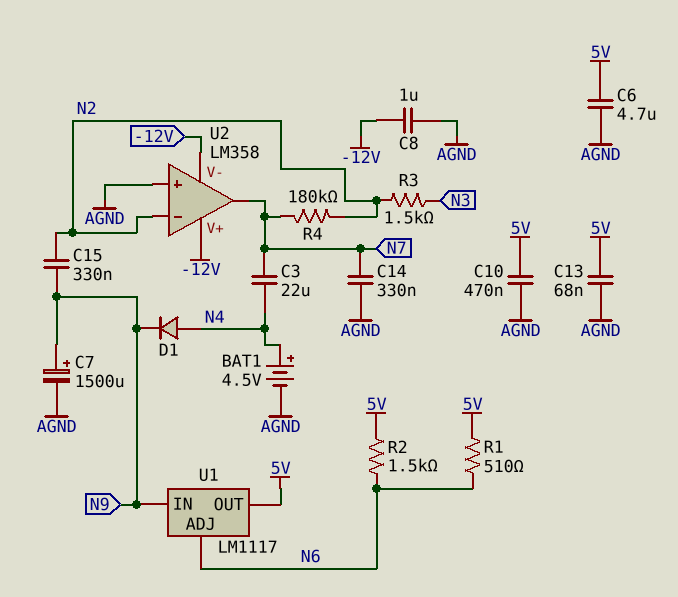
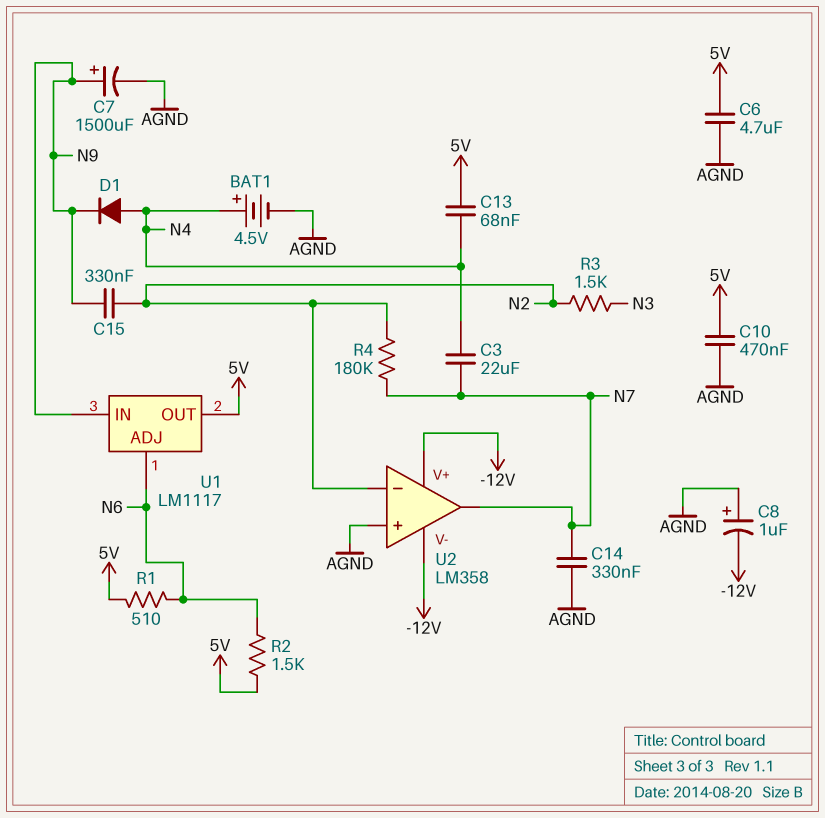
C8: 1uF (-12V, AGND) -> 1uF (plus AGND, minus -12V)
C13: 68nF (5V, AGND) -> 68nF (5V, N4)

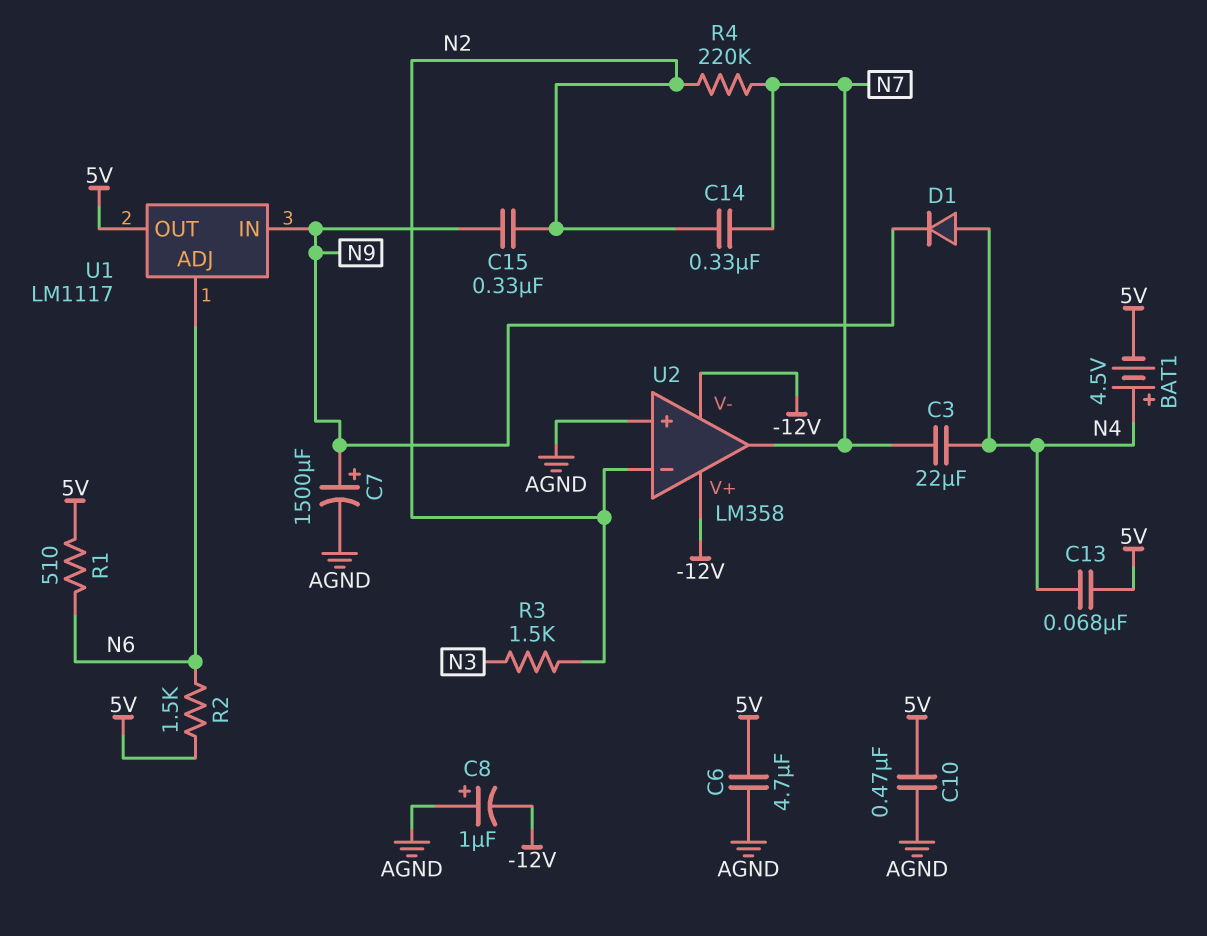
BAT1: 4.5V (plus N4, minus AGND) -> 4.5V (plus N4, minus 5V)
C14: 330nF (AGND, N7) -> 330nF (N2, N7)
R4: 180k (N2, N7) -> 220k (N2, N7)

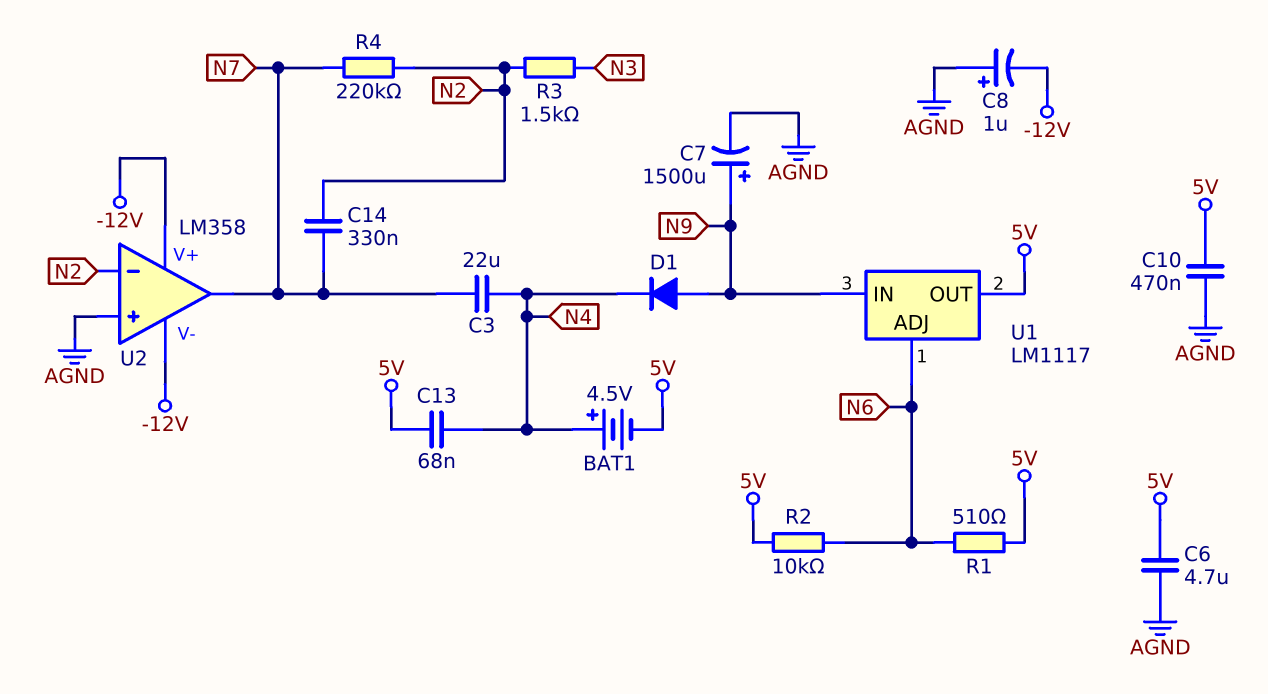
C15: 330nF (N2, N9) -> none
D1: diode (A N4, K N9) -> diode (A N9, K N4)
R2: 1.5k (5V, N6) -> 10k (5V, N6)

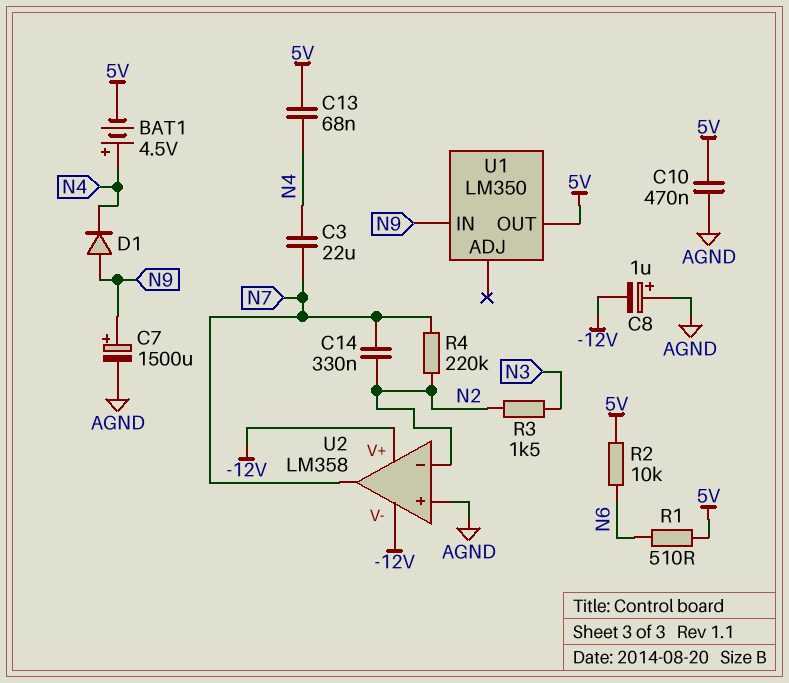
C6: 4.7uF (5V, AGND) -> none
U1: LM1117 -> LM350
U1 pin ADJ: N6 -> none

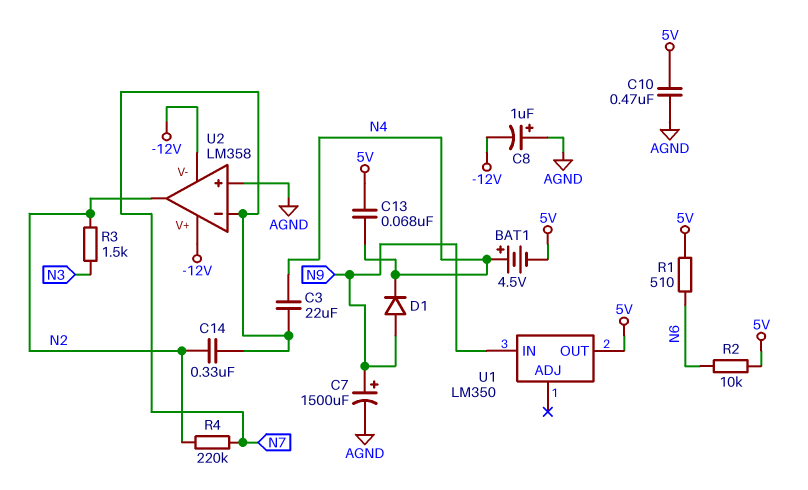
U2 pin in-: N2 -> N7
U2 pin out: N7 -> N2

